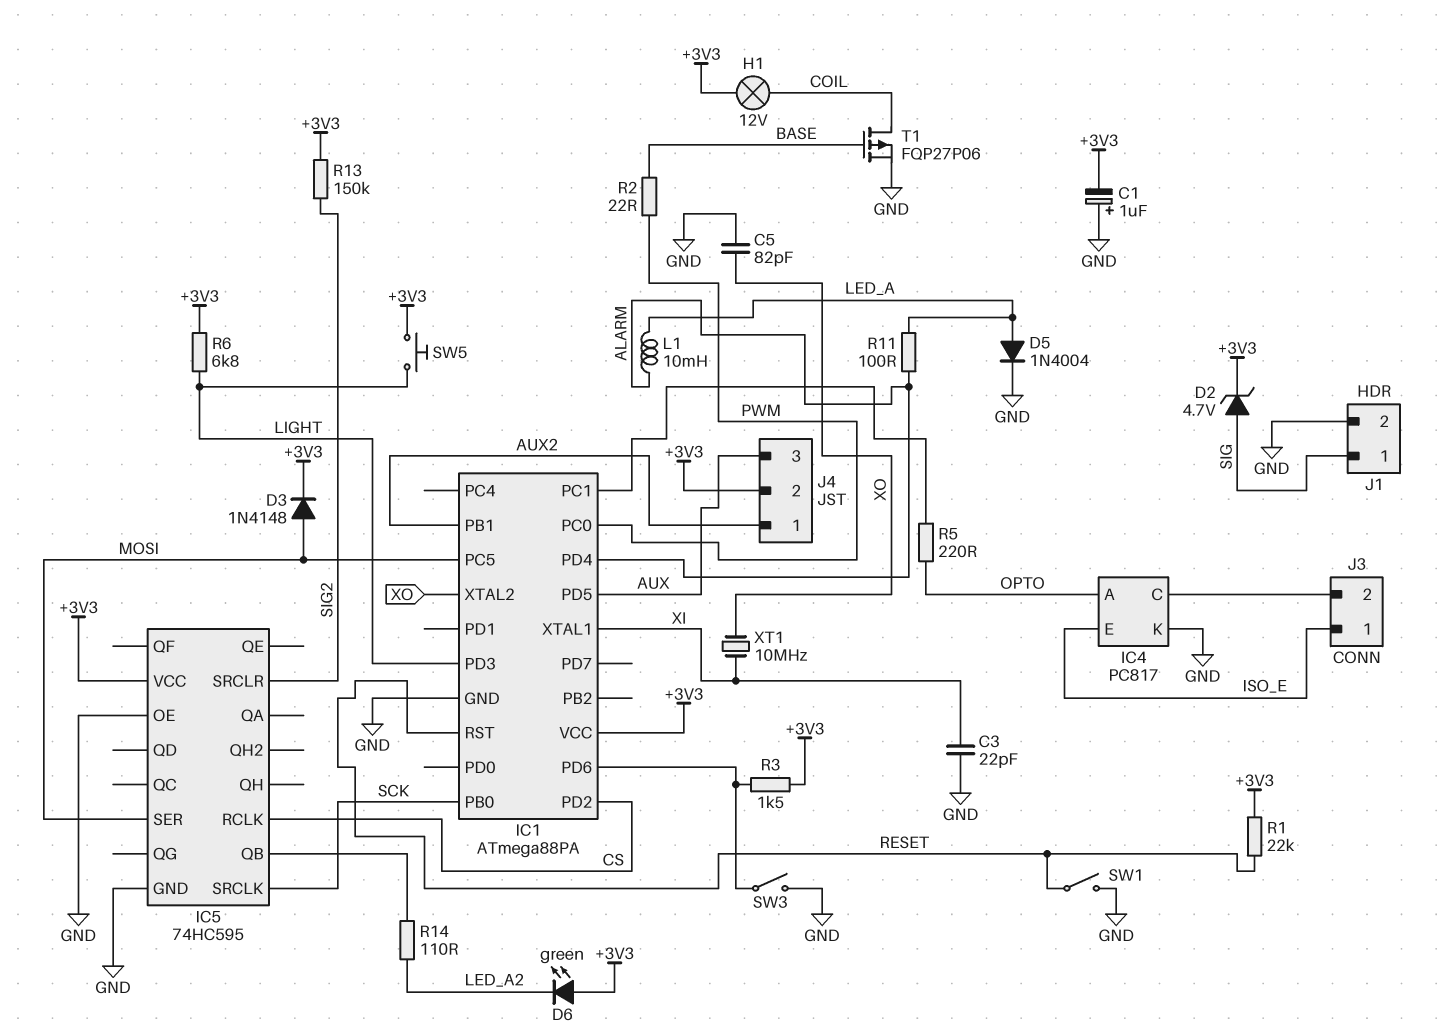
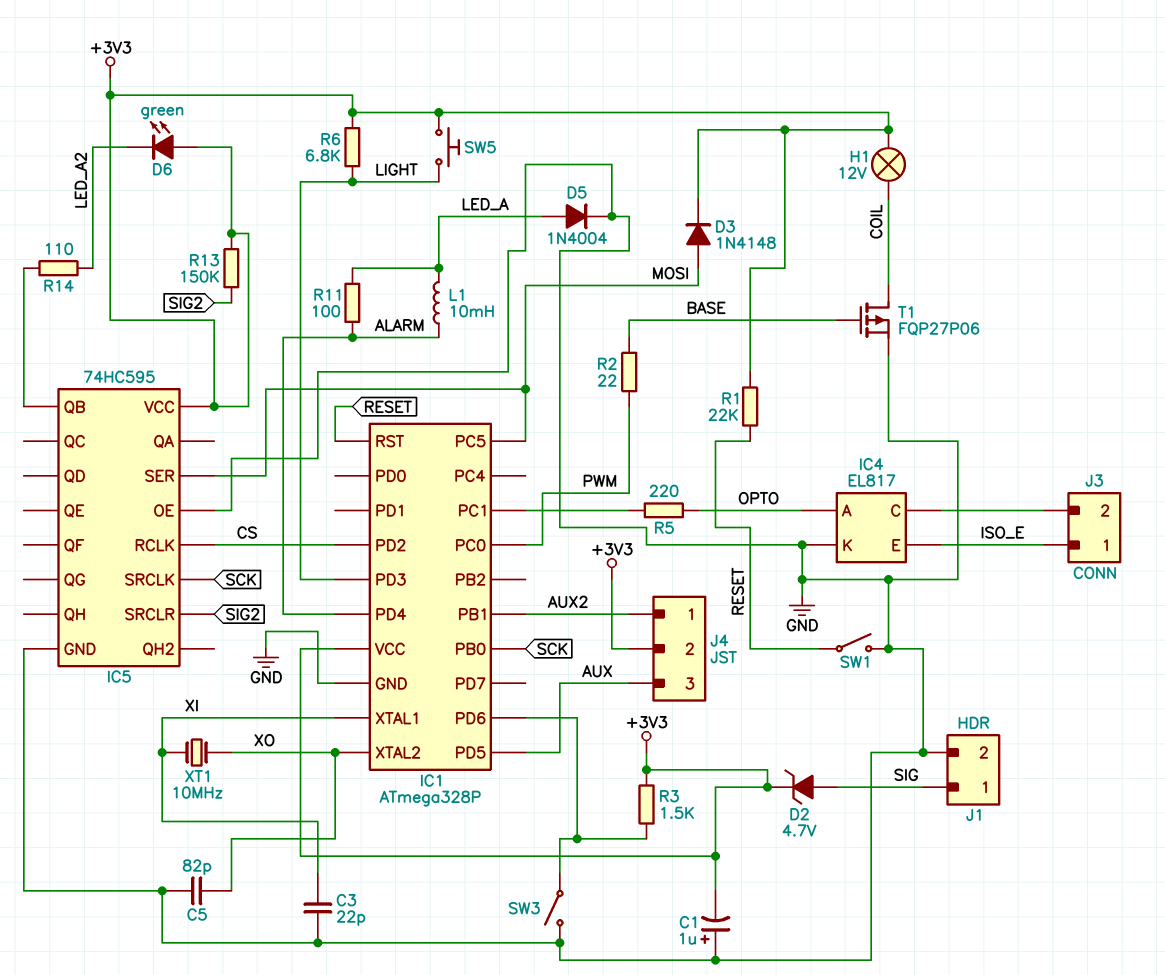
IC1: ATmega88PA -> ATmega328P
IC4: PC817 -> EL817

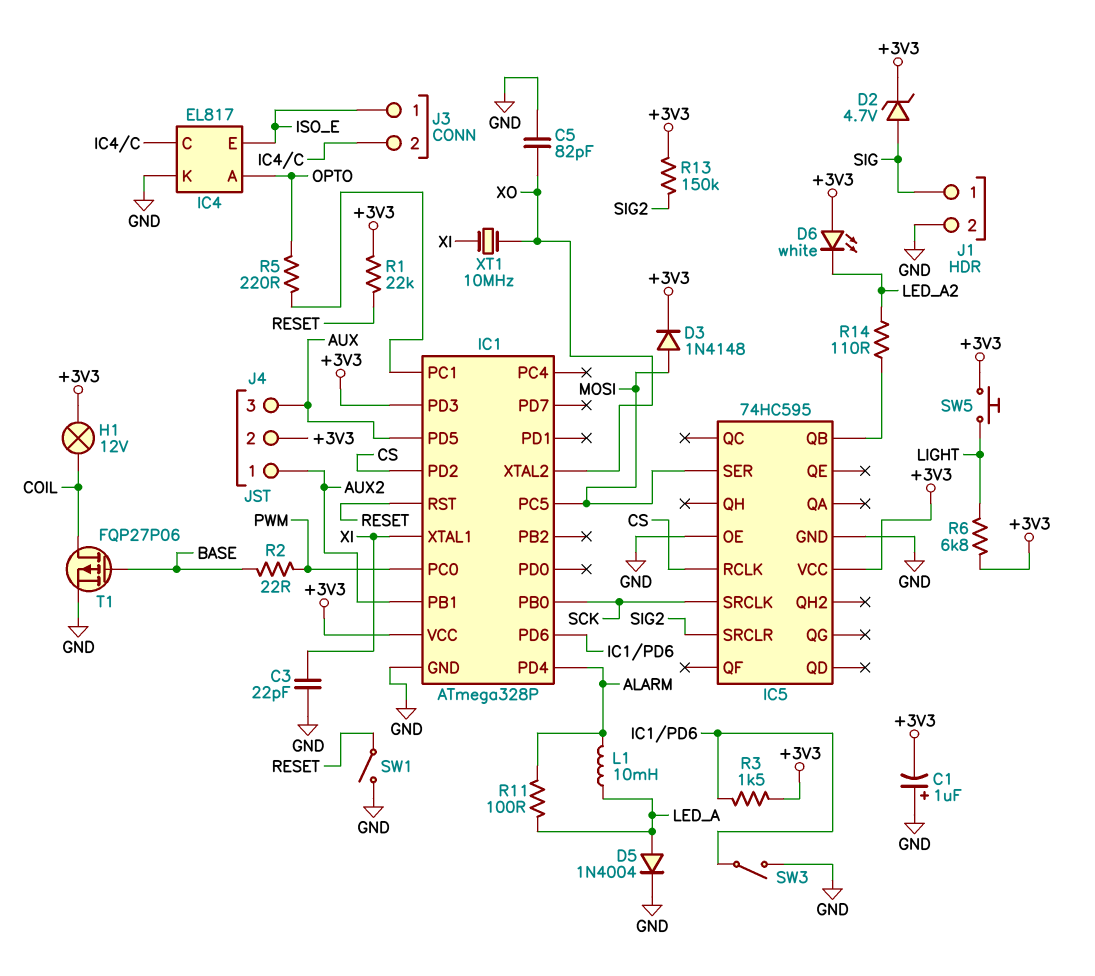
D6: LED green (A +3V3, K LED_A2) -> LED white (A +3V3, K LED_A2)
IC1 pin PD3: LIGHT -> +3V3

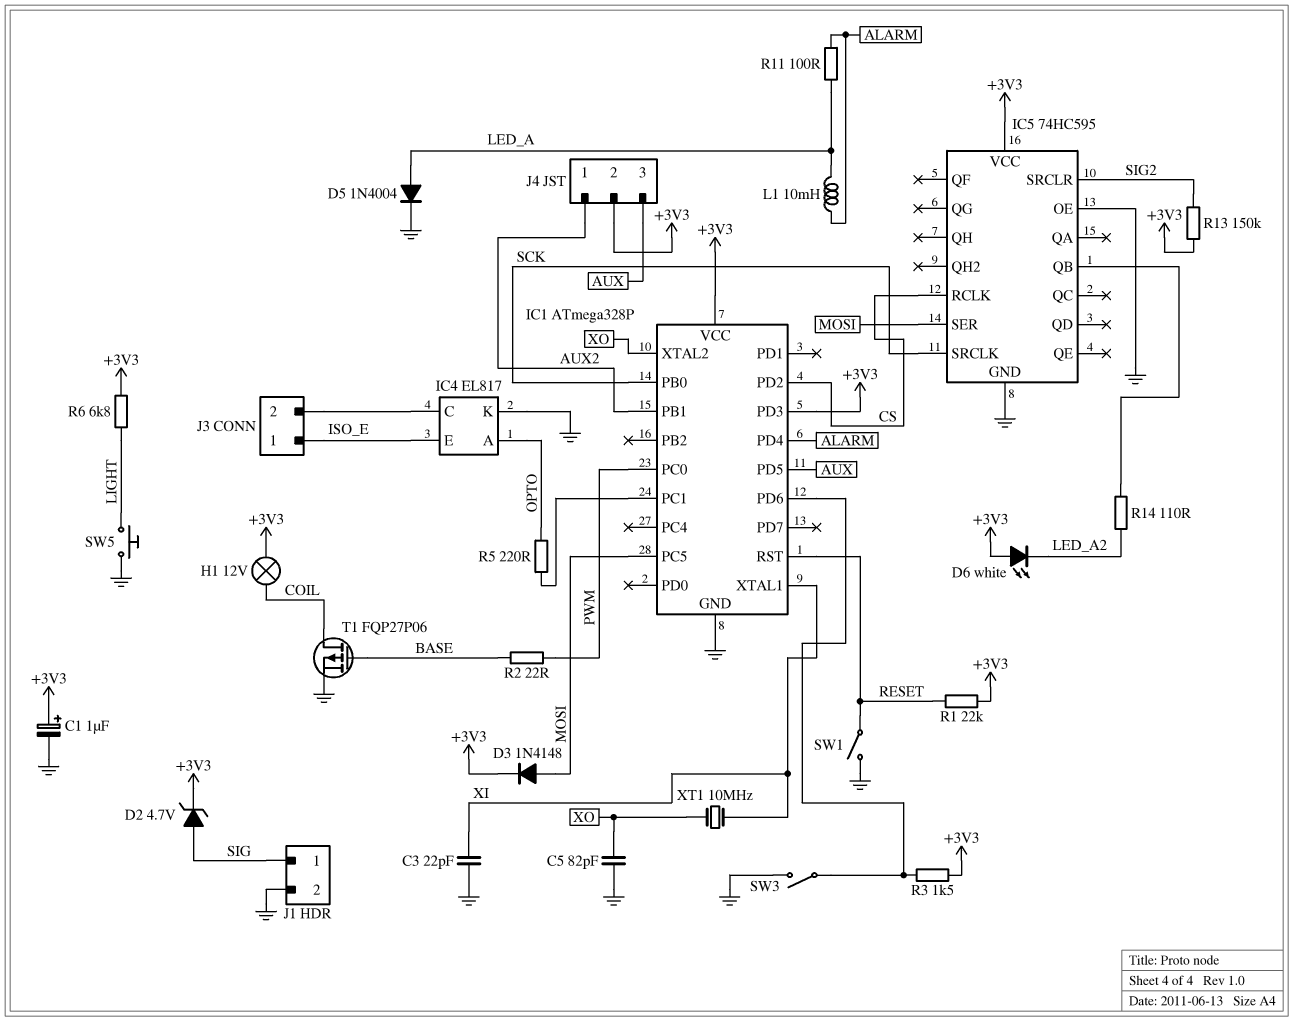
C1: 1uF (plus GND, minus +3V3) -> 1uF (plus +3V3, minus GND)
SW5: button (+3V3, LIGHT) -> button (GND, LIGHT)

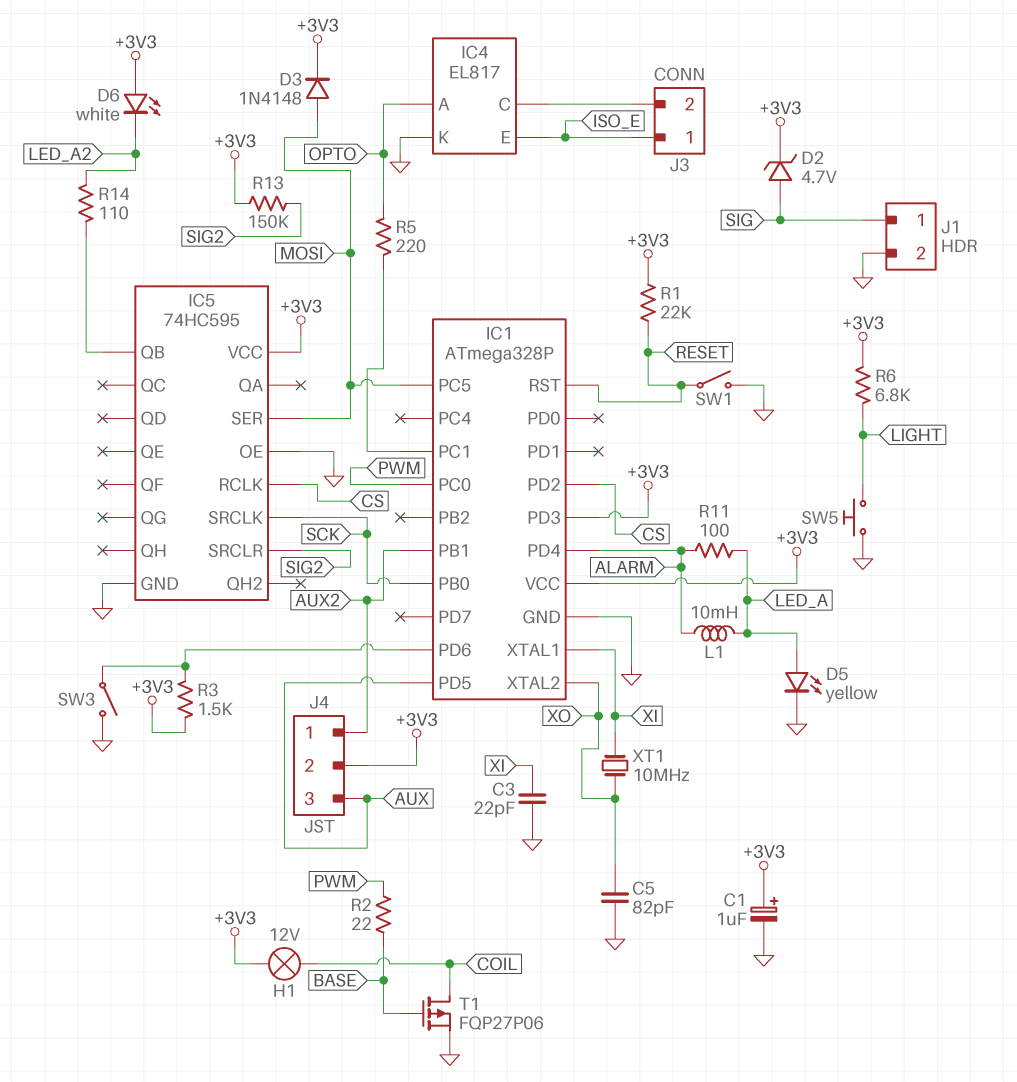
D5: diode 1N4004 (A LED_A, K GND) -> LED yellow (A LED_A, K GND)

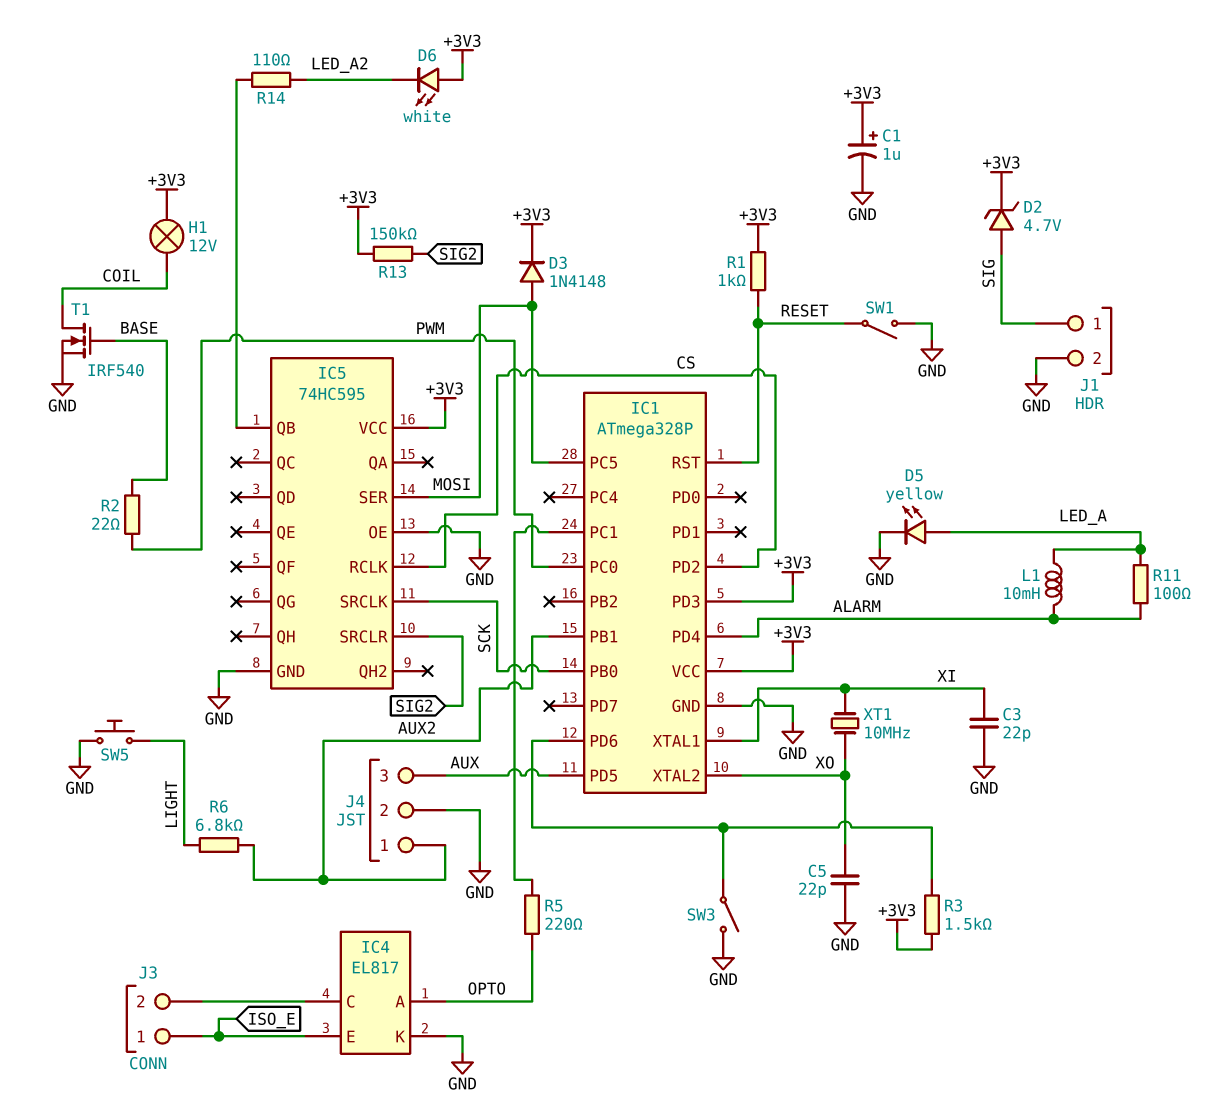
C5: 82pF (GND, XO) -> 22pF (GND, XO)
J4 pin 2: +3V3 -> GND
R1: 22k (+3V3, RESET) -> 1k (+3V3, RESET)
R6: 6.8k (+3V3, LIGHT) -> 6.8k (AUX2, LIGHT)
T1: PMOS FQP27P06 (G BASE, D COIL, S GND) -> NMOS IRF540 (G BASE, D COIL, S GND)

